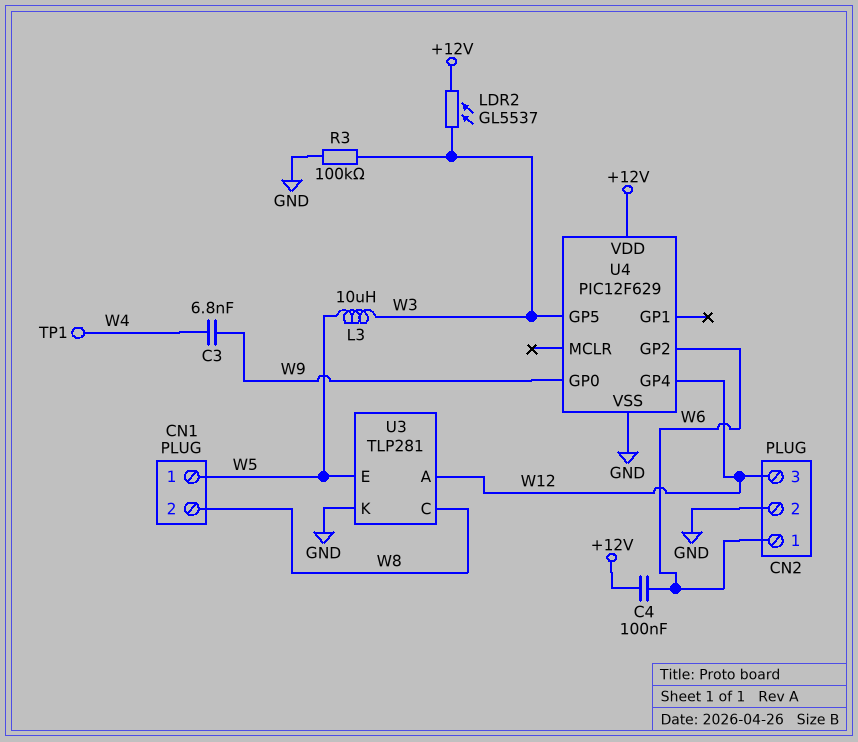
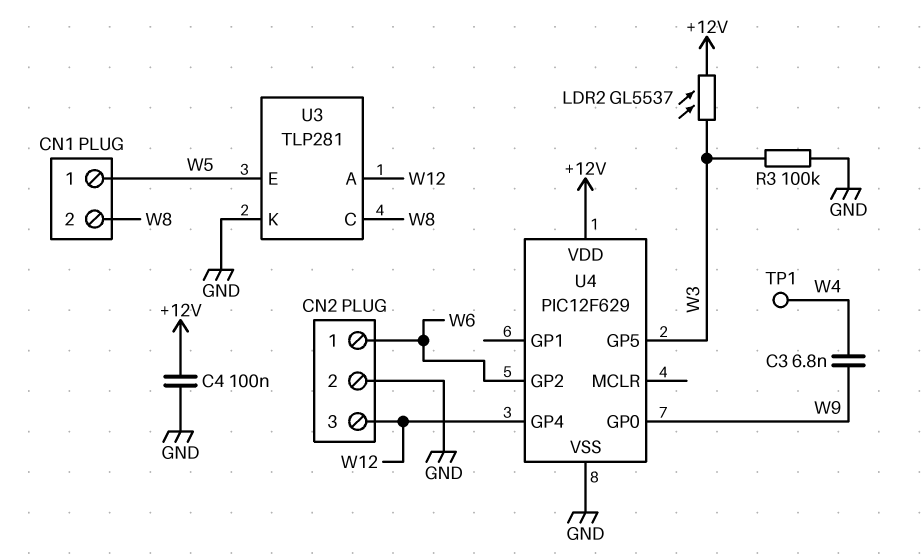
C4: 100nF (+12V, W6) -> 100nF (+12V, GND)
L3: 10uH (W3, W5) -> none

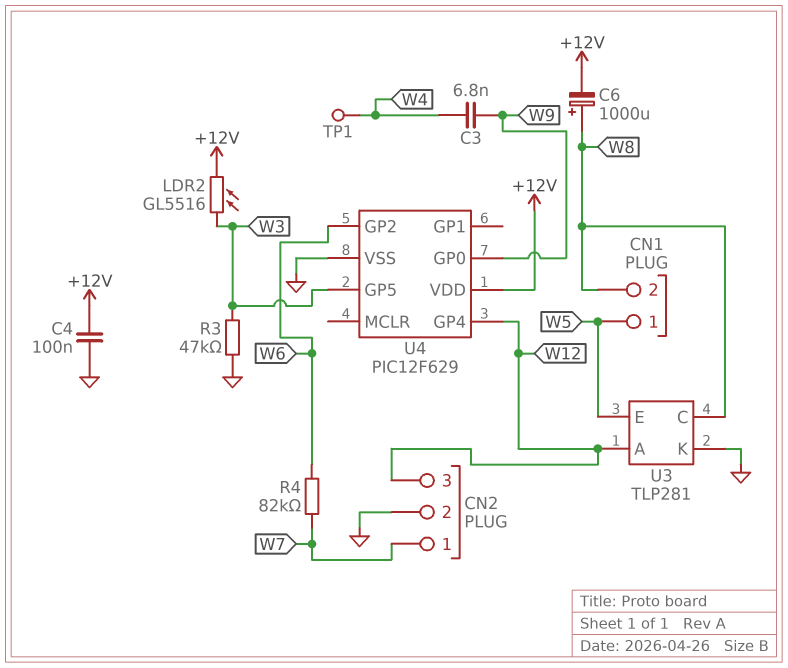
C6: none -> 1000uF (plus W8, minus +12V)
CN2 pin 1: W6 -> W7
LDR2: GL5537 (+12V, W3) -> GL5516 (+12V, W3)
R3: 100k (GND, W3) -> 47k (GND, W3)
R4: none -> 82k (W6, W7)

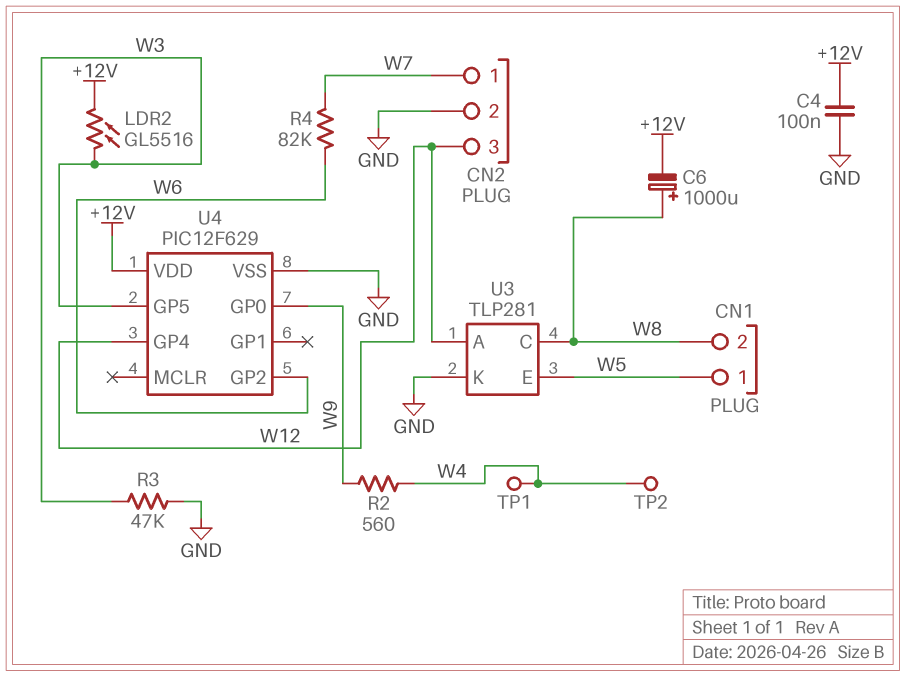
C3: 6.8nF (W4, W9) -> none
R2: none -> 560 (W4, W9)
TP2: none -> test point (W4)

